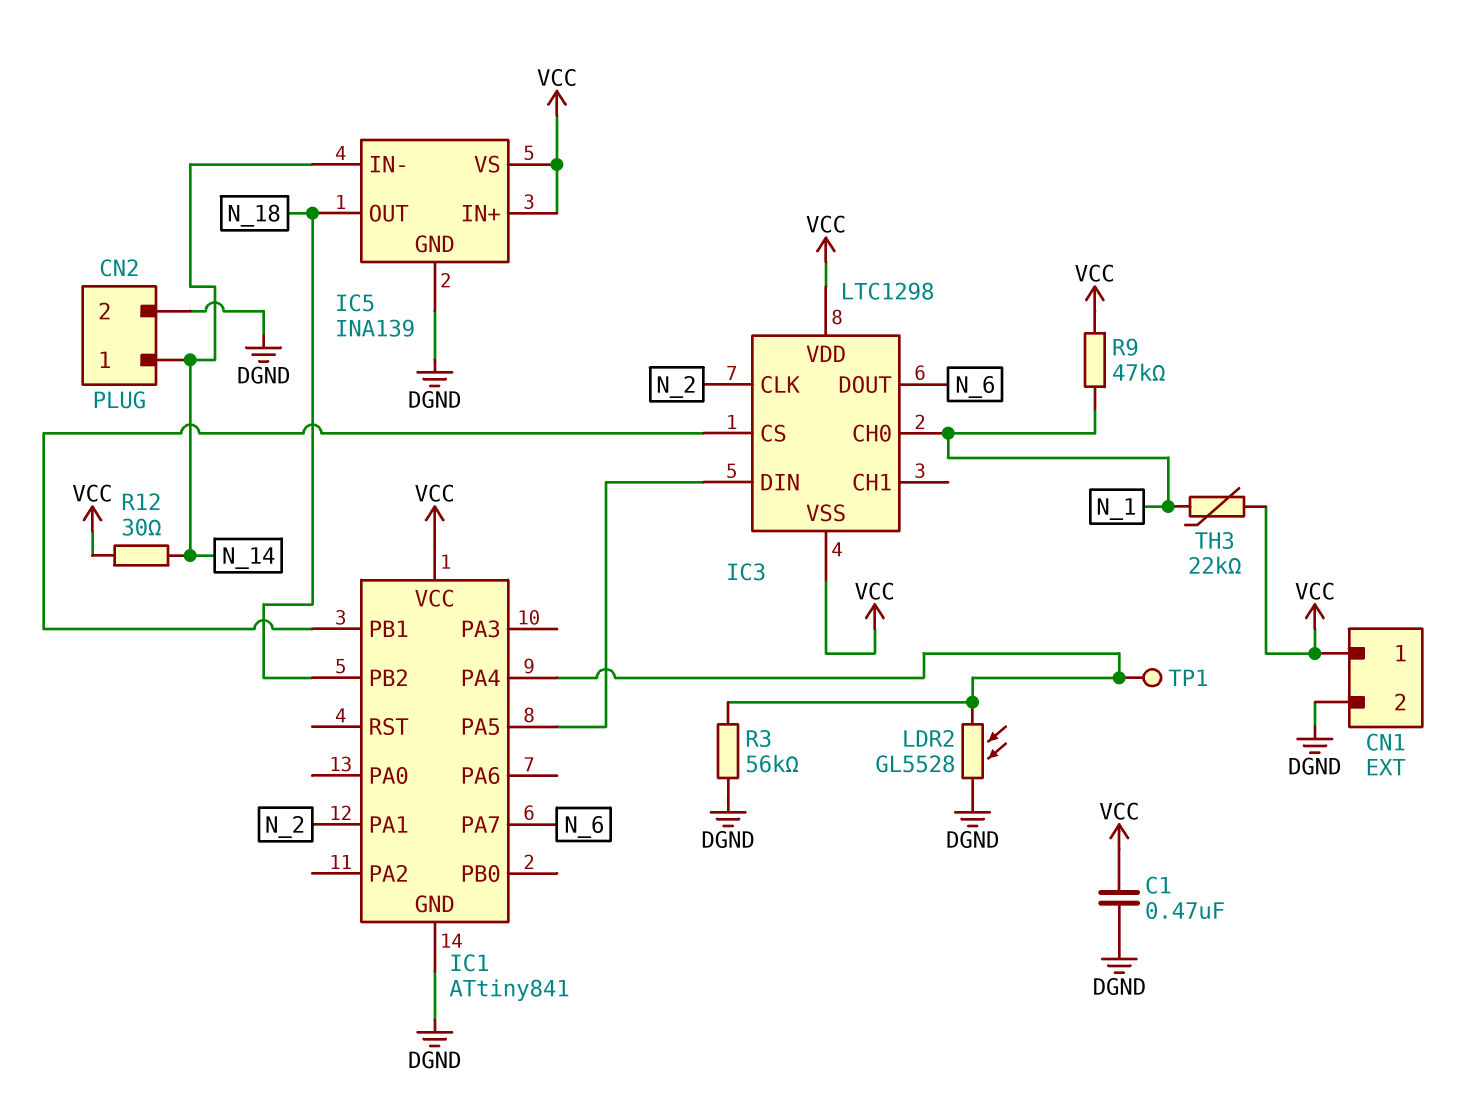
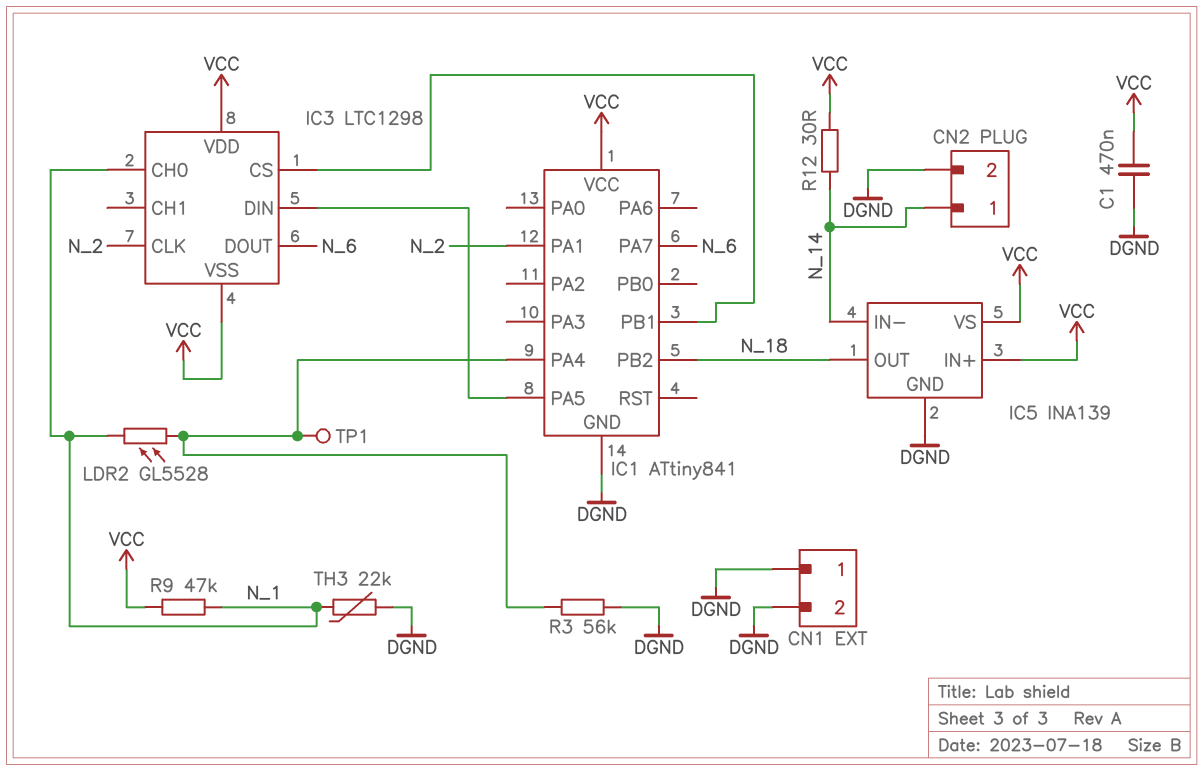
CN1 pin 1: VCC -> DGND
LDR2: GL5528 (DGND, IC1/PA4) -> GL5528 (IC1/PA4, N_1)
TH3: 22k (N_1, VCC) -> 22k (DGND, N_1)

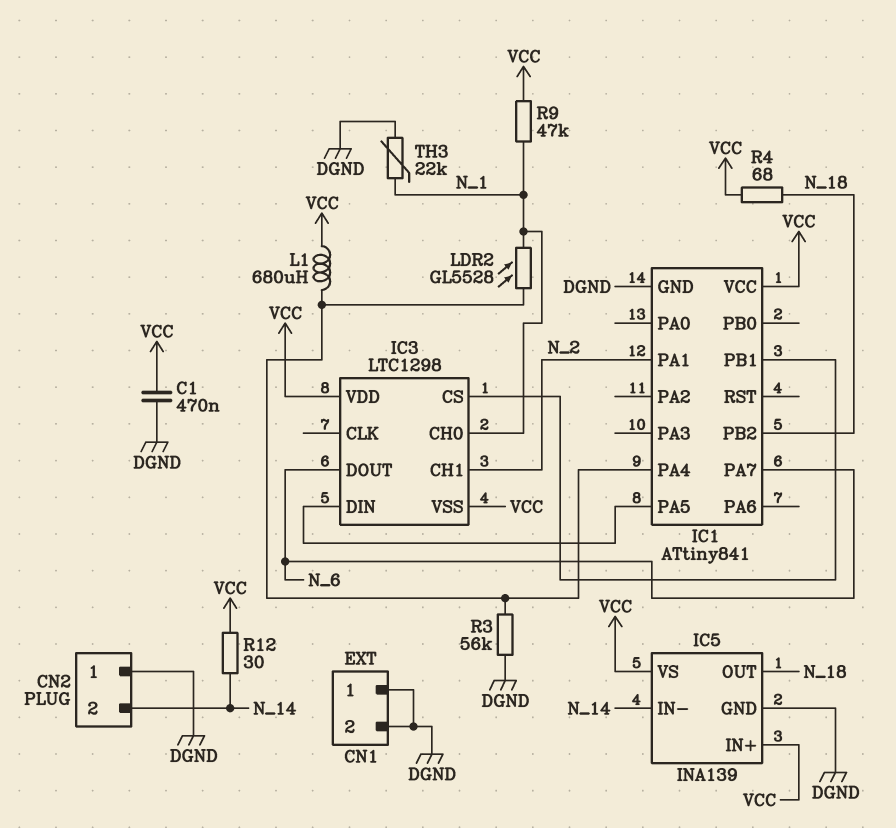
CN2 pin 1: N_14 -> DGND
CN2 pin 2: DGND -> N_14
IC3 pin CH1: none -> N_2
IC3 pin CLK: N_2 -> none
L1: none -> 680uH (IC1/PA4, VCC)
R4: none -> 68 (N_18, VCC)
TP1: test point (IC1/PA4) -> none

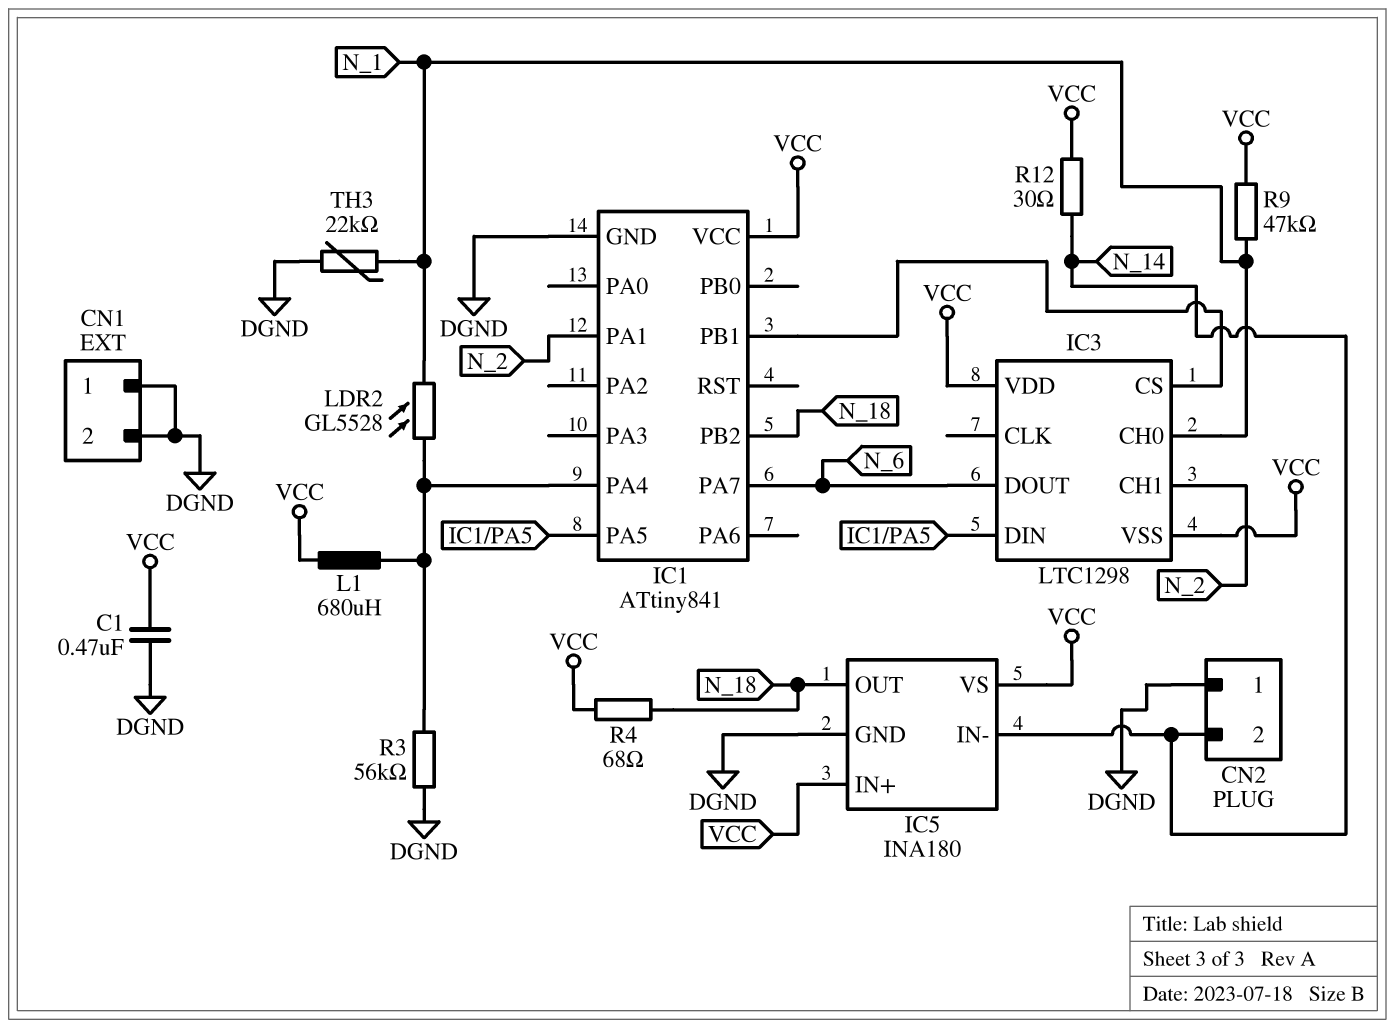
IC5: INA139 -> INA180

